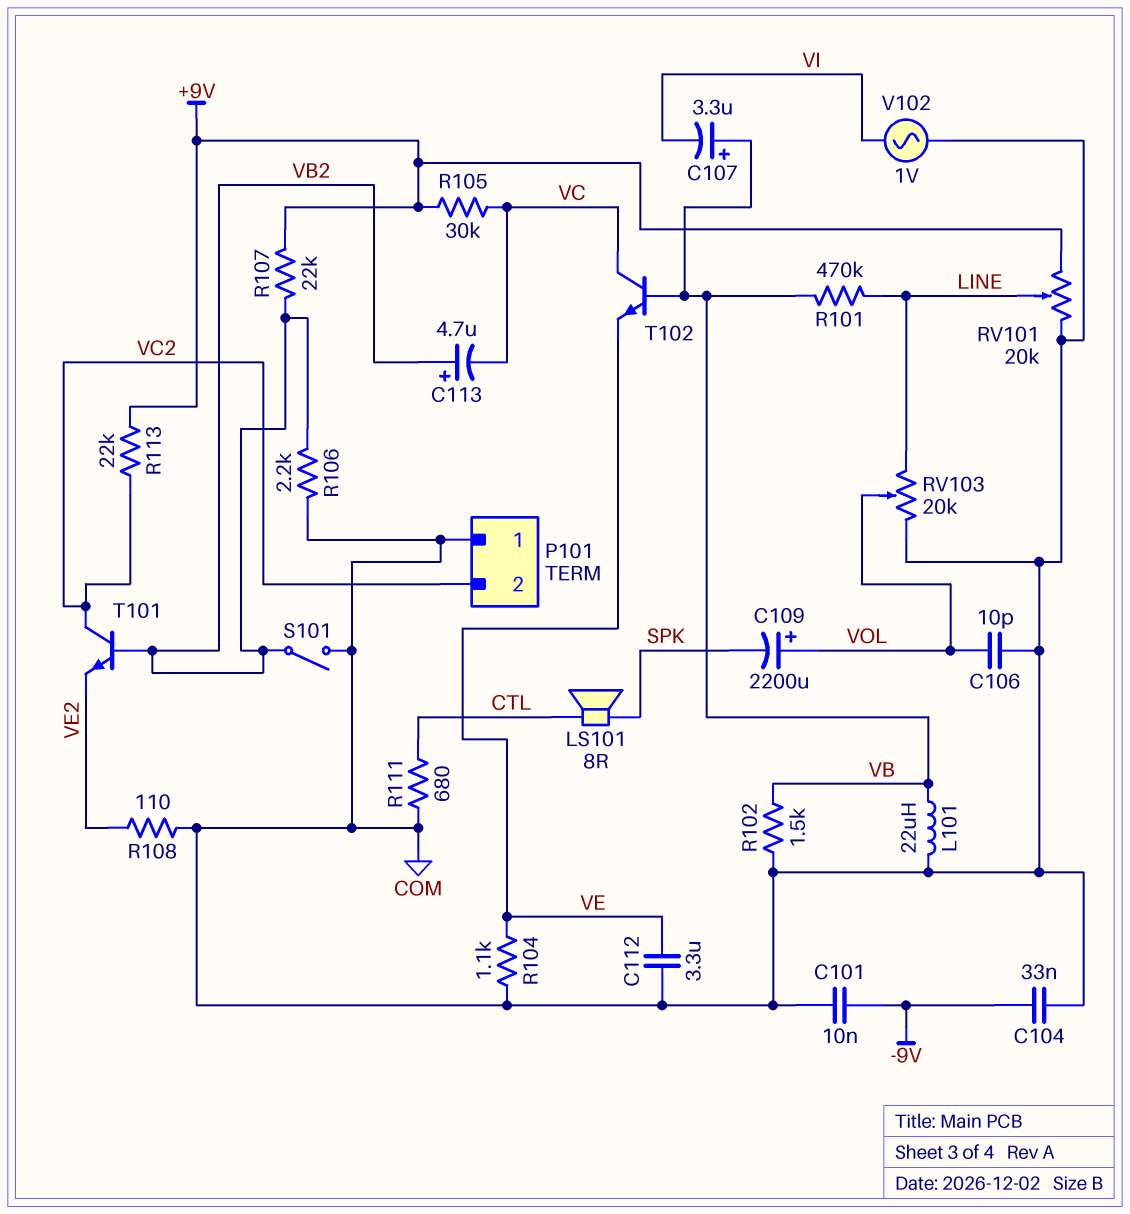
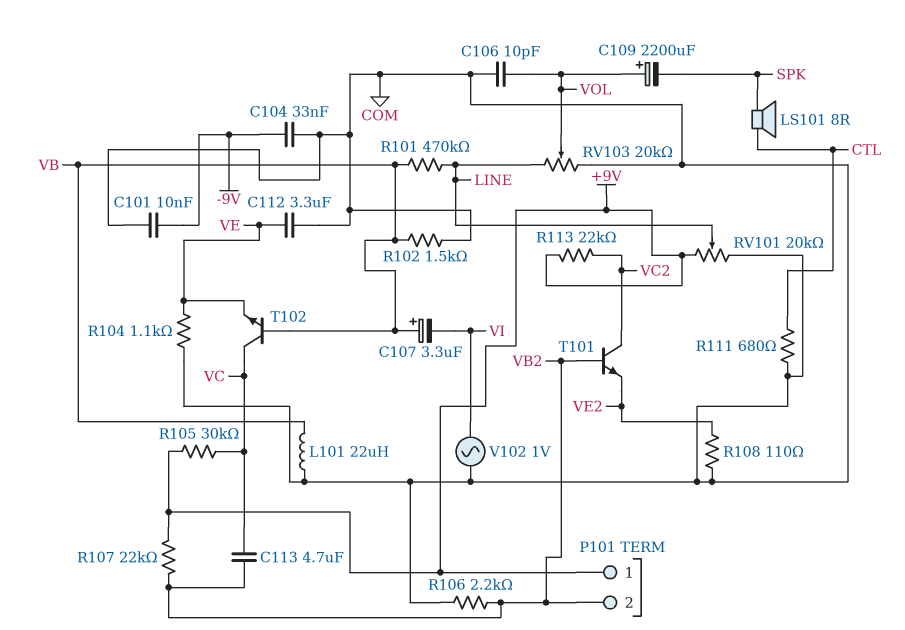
C113: 4.7uF (plus VB2, minus VC) -> 4.7uF (VB2, VC)
P101 pin 1: COM -> +9V
P101 pin 2: VC2 -> VB2
S101: switch (COM, VB2) -> none

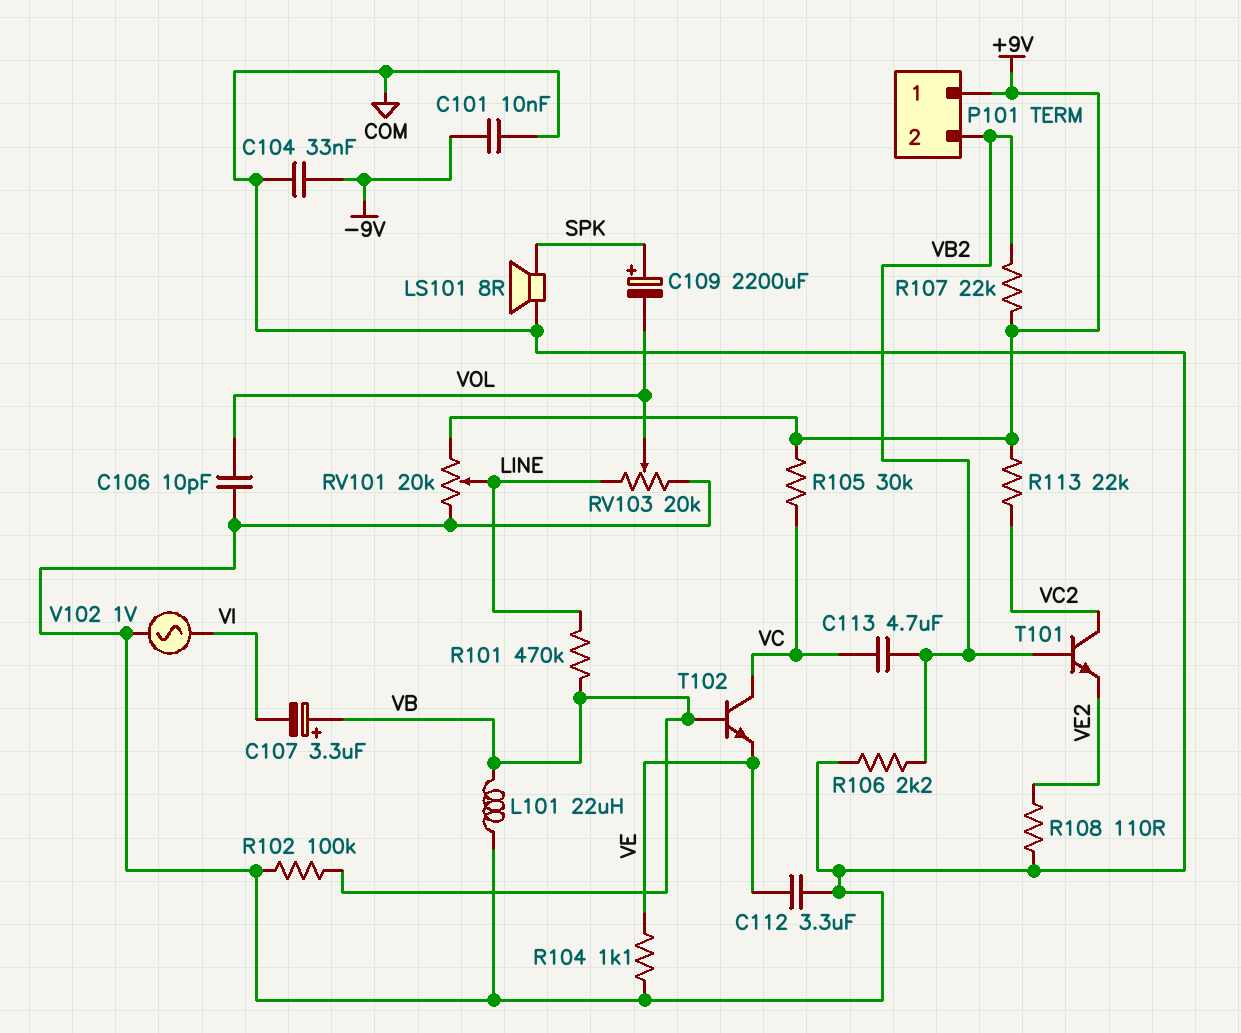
C109: 2200uF (plus VOL, minus SPK) -> 2200uF (plus SPK, minus VOL)
LS101: speaker 8R (CTL, SPK) -> speaker 8R (COM, SPK)
R102: 1.5k (COM, VB) -> 100k (COM, VB)
R111: 680 (COM, CTL) -> none

